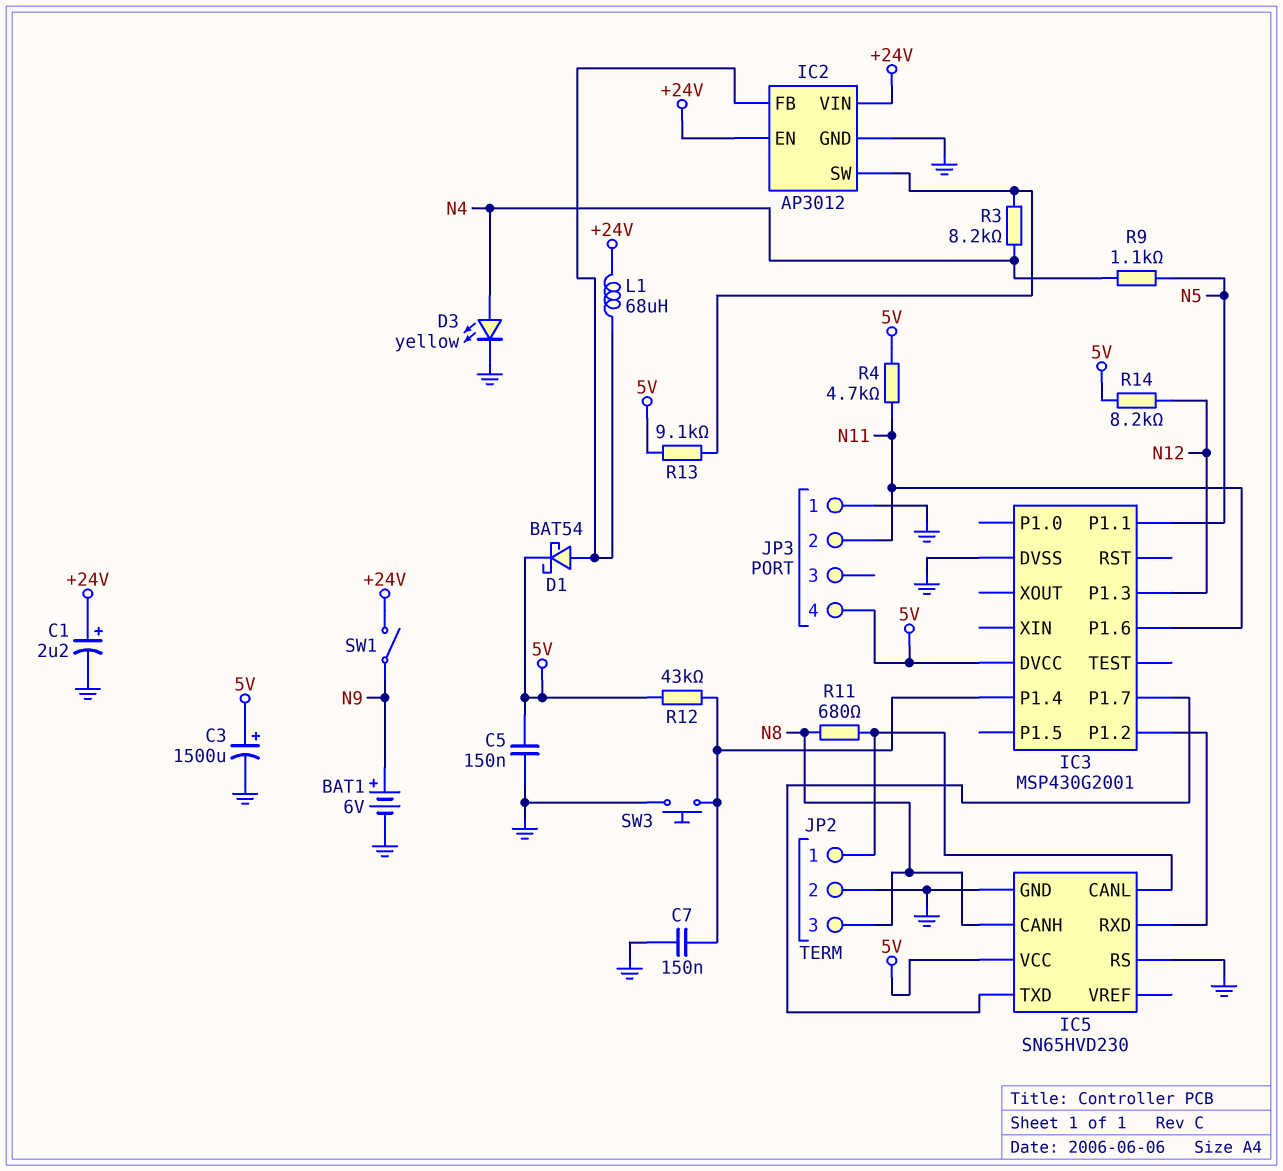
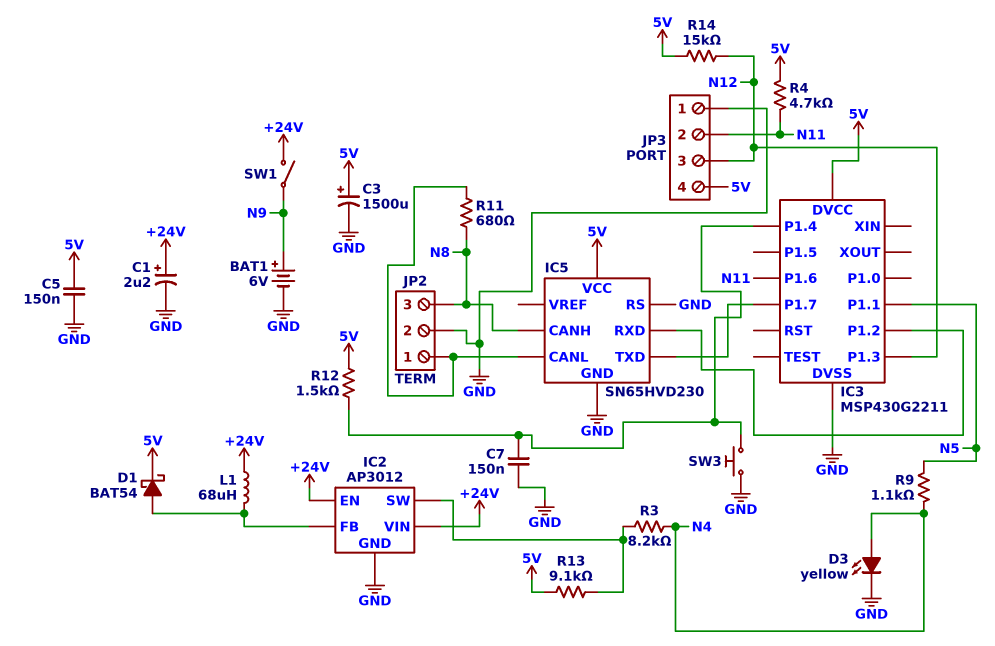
IC3: MSP430G2001 -> MSP430G2211
JP3 pin 3: none -> N12
R12: 43k (5V, IC3/P1.4) -> 1.5k (5V, IC3/P1.4)
R14: 8.2k (5V, N12) -> 15k (5V, N12)

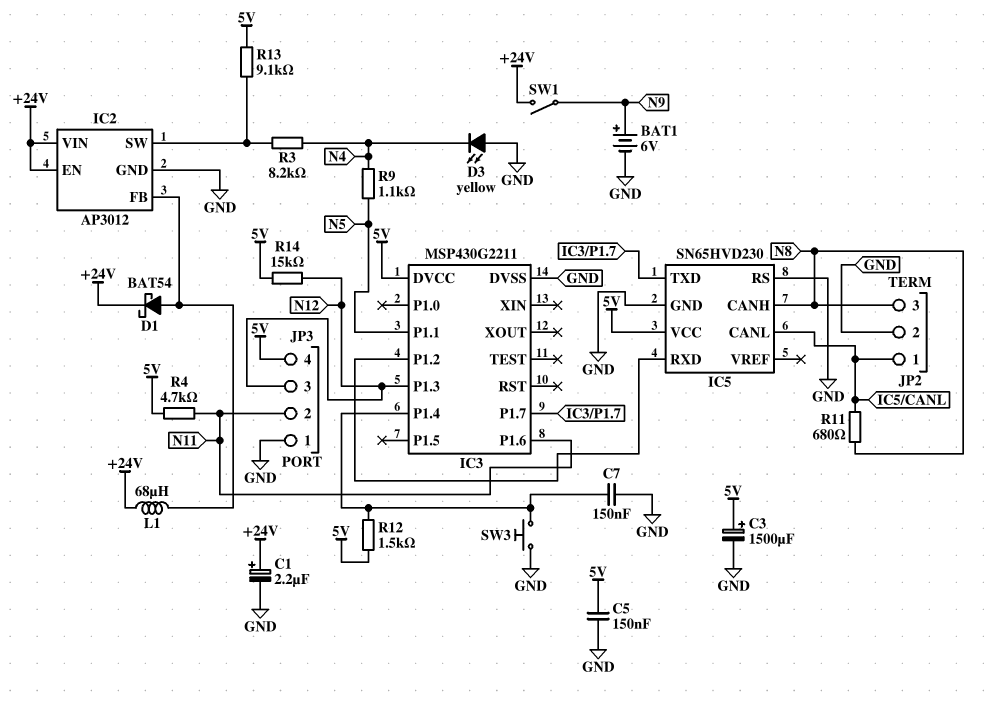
D1: schottky BAT54 (A IC2/FB, K 5V) -> schottky BAT54 (A IC2/FB, K +24V)
D3: LED yellow (A N4, K GND) -> LED yellow (A GND, K N4)

